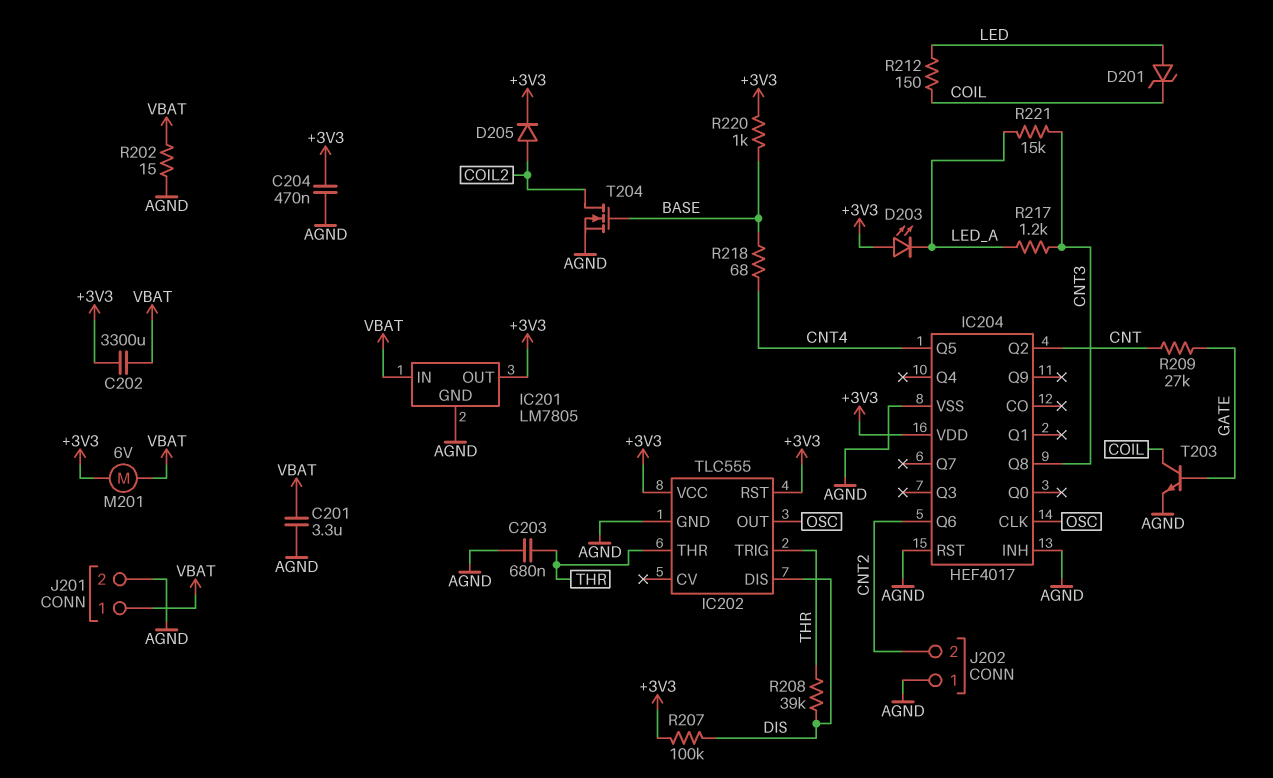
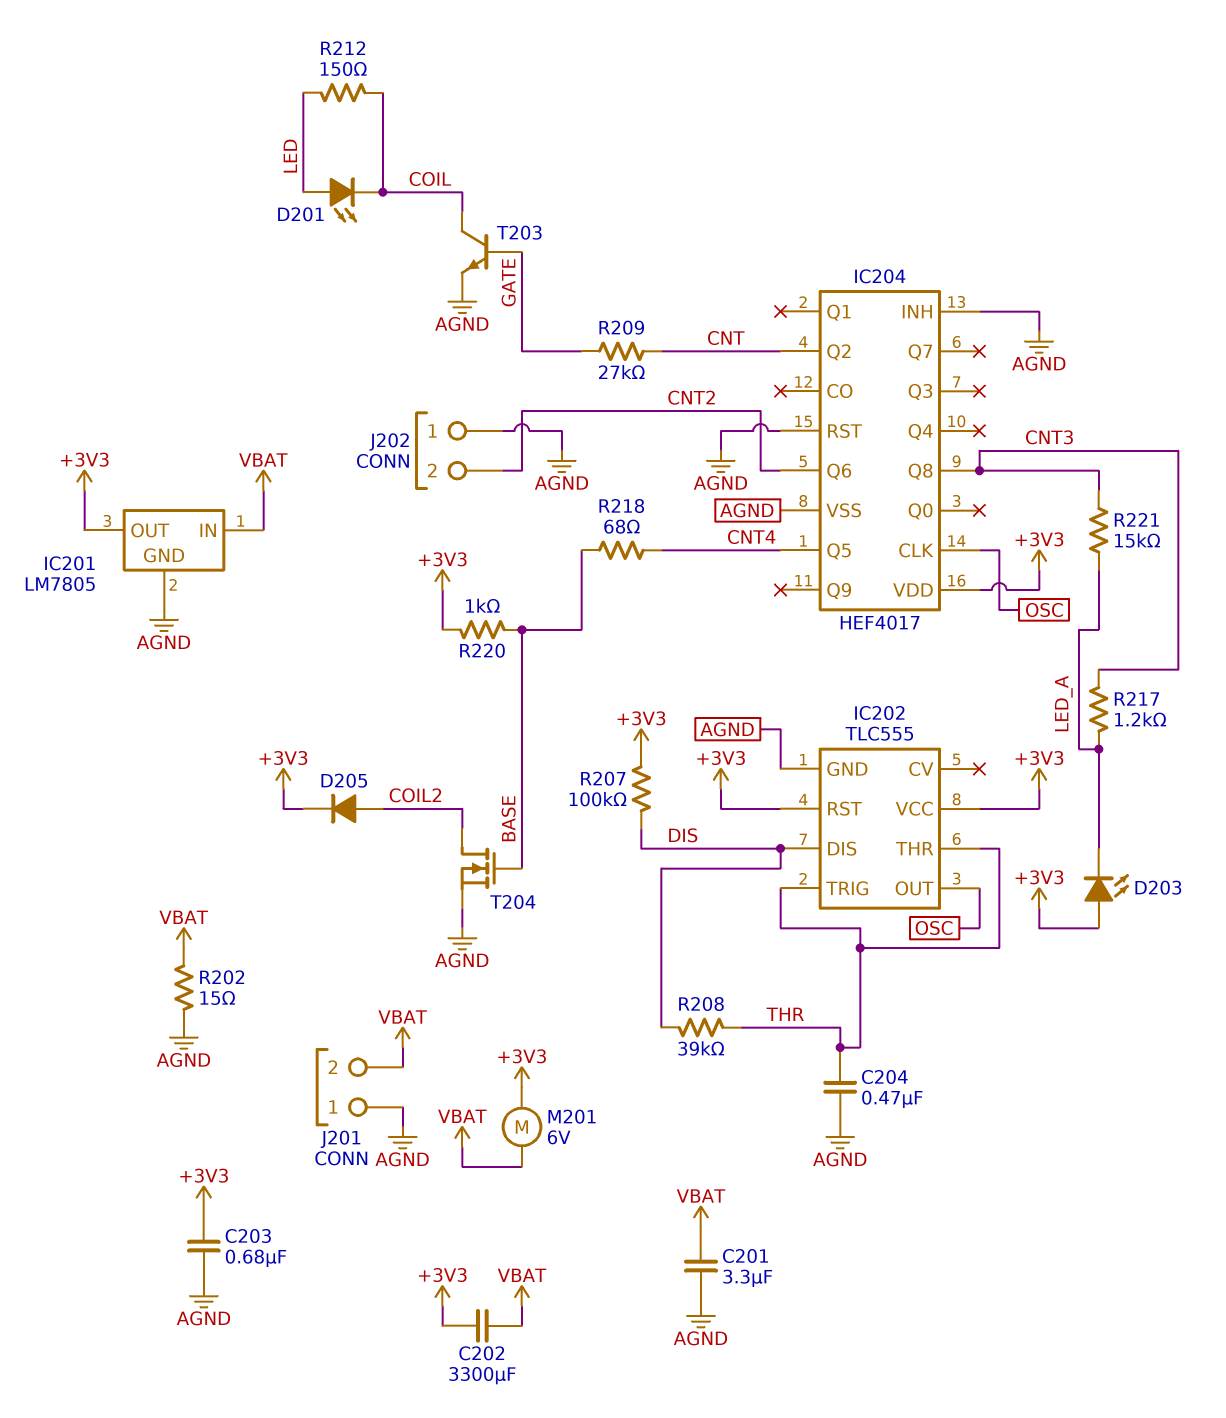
C203: 680nF (AGND, THR) -> 680nF (+3V3, AGND)
C204: 470nF (+3V3, AGND) -> 470nF (AGND, THR)
D201: zener (A LED, K COIL) -> LED (A LED, K COIL)
J201 pin 1: VBAT -> AGND
J201 pin 2: AGND -> VBAT

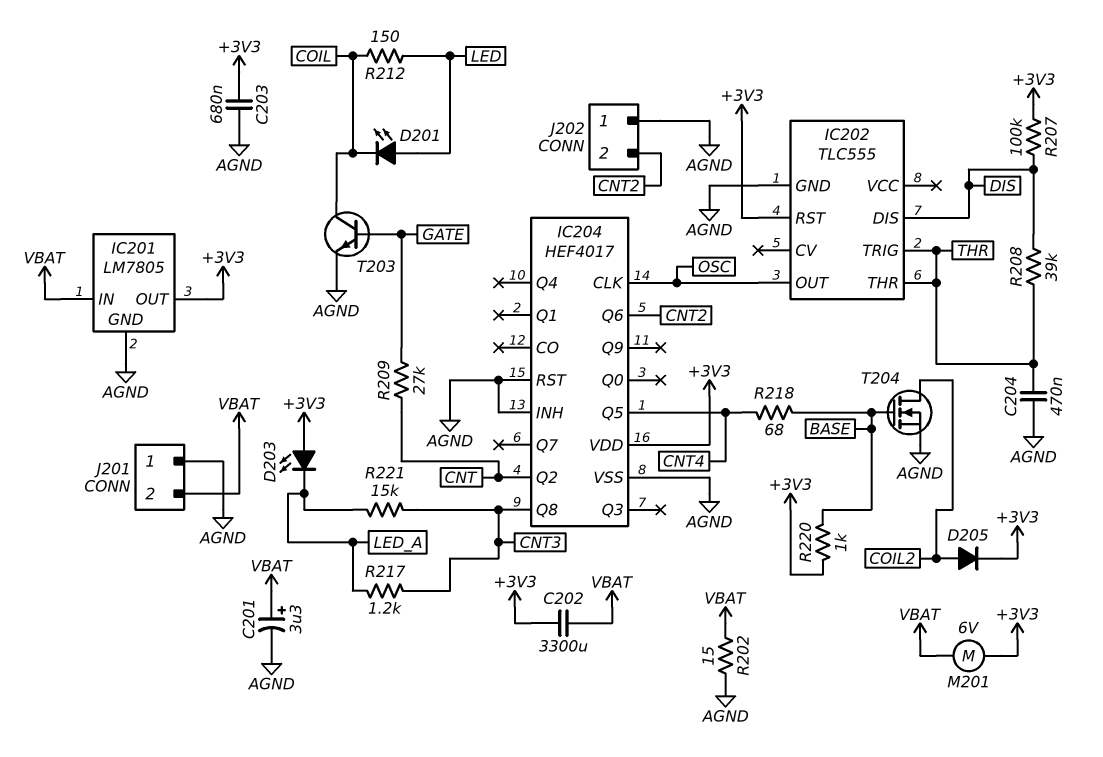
C201: 3.3uF (AGND, VBAT) -> 3.3uF (plus VBAT, minus AGND)
IC202 pin VCC: +3V3 -> none

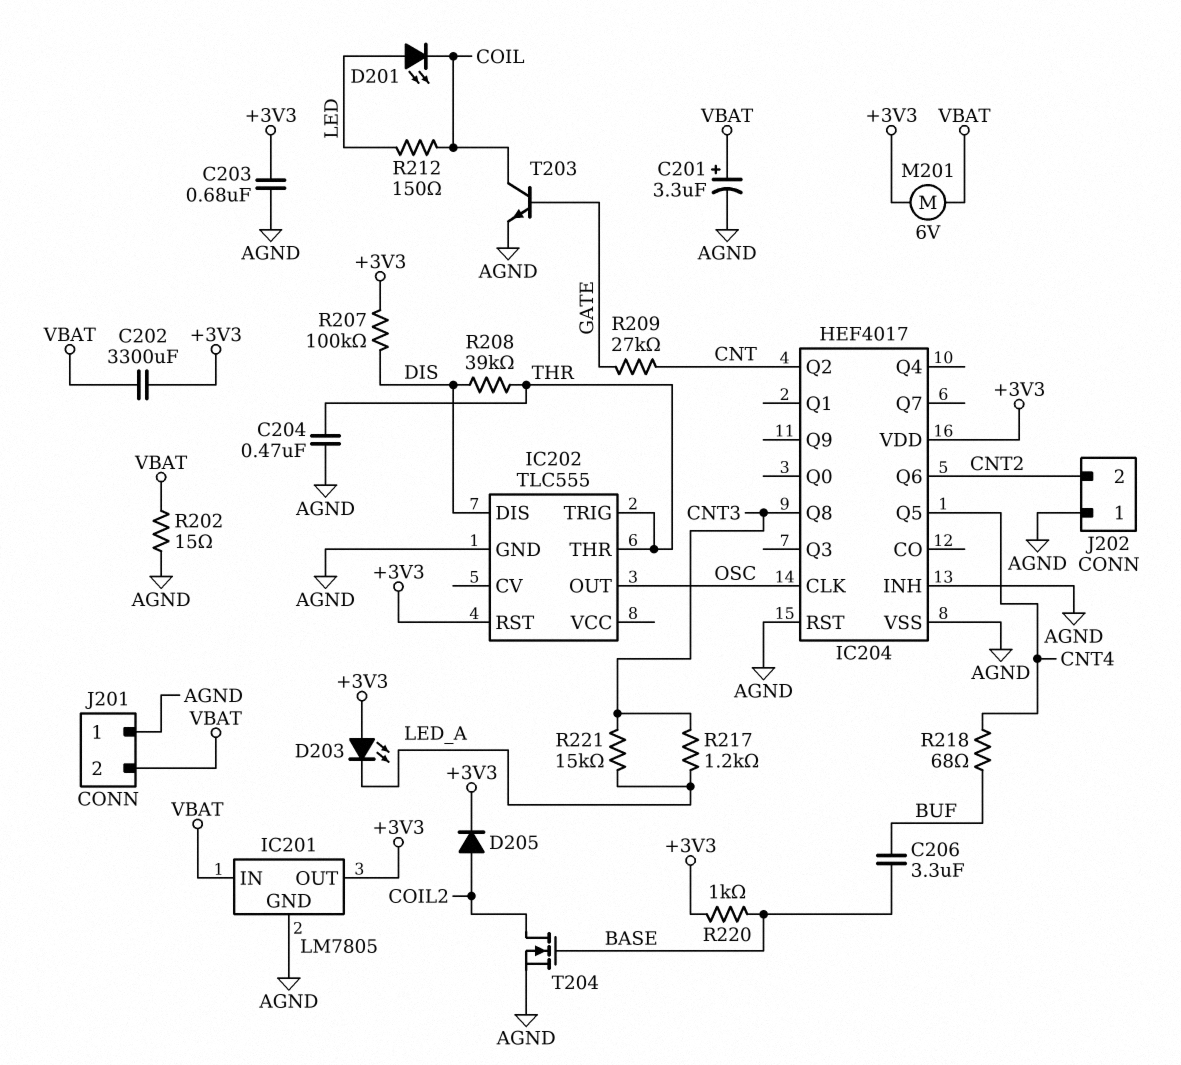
C206: none -> 3.3uF (BASE, BUF)
R218: 68 (BASE, CNT4) -> 68 (BUF, CNT4)

